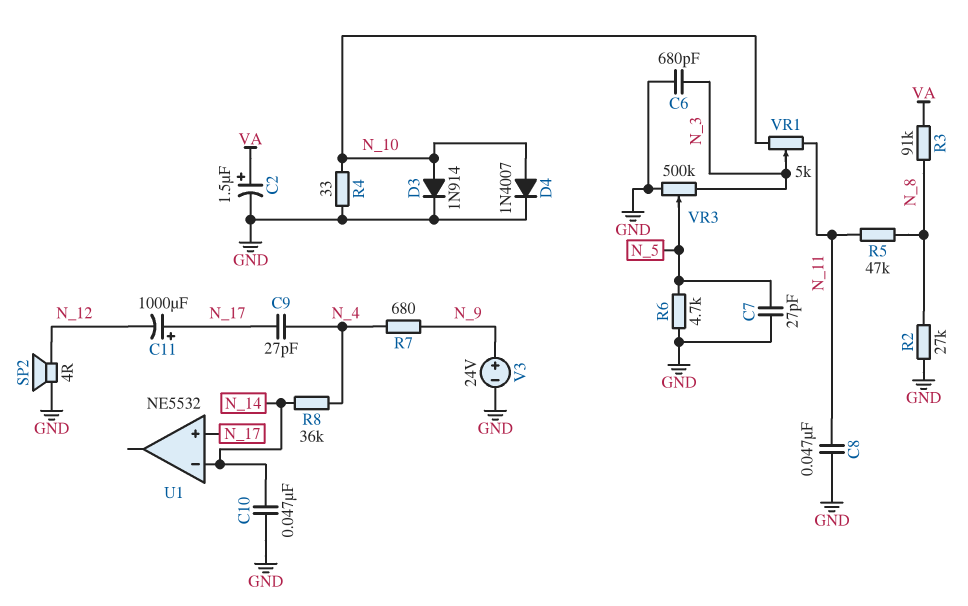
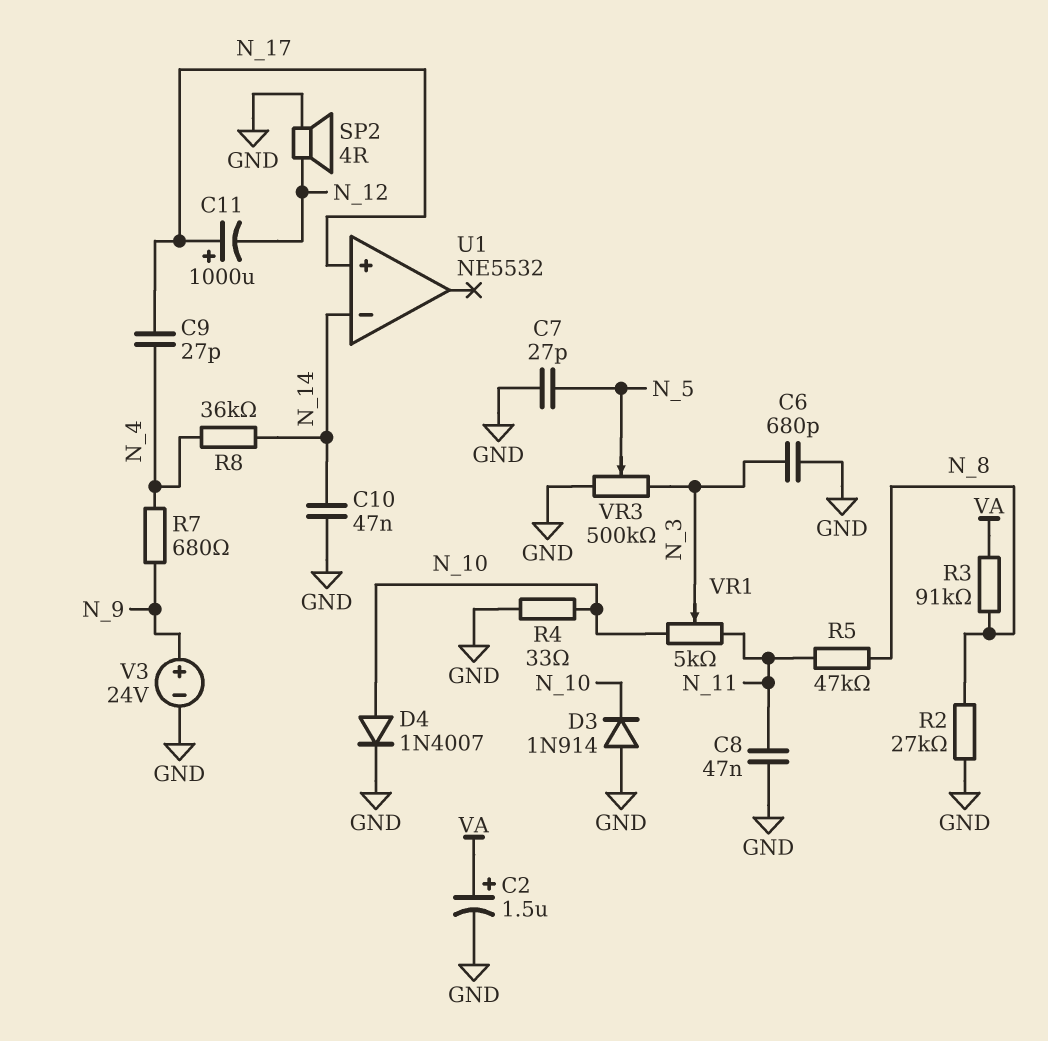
D3: diode 1N914 (A N_10, K GND) -> diode 1N914 (A GND, K N_10)
R6: 4.7k (GND, N_5) -> none

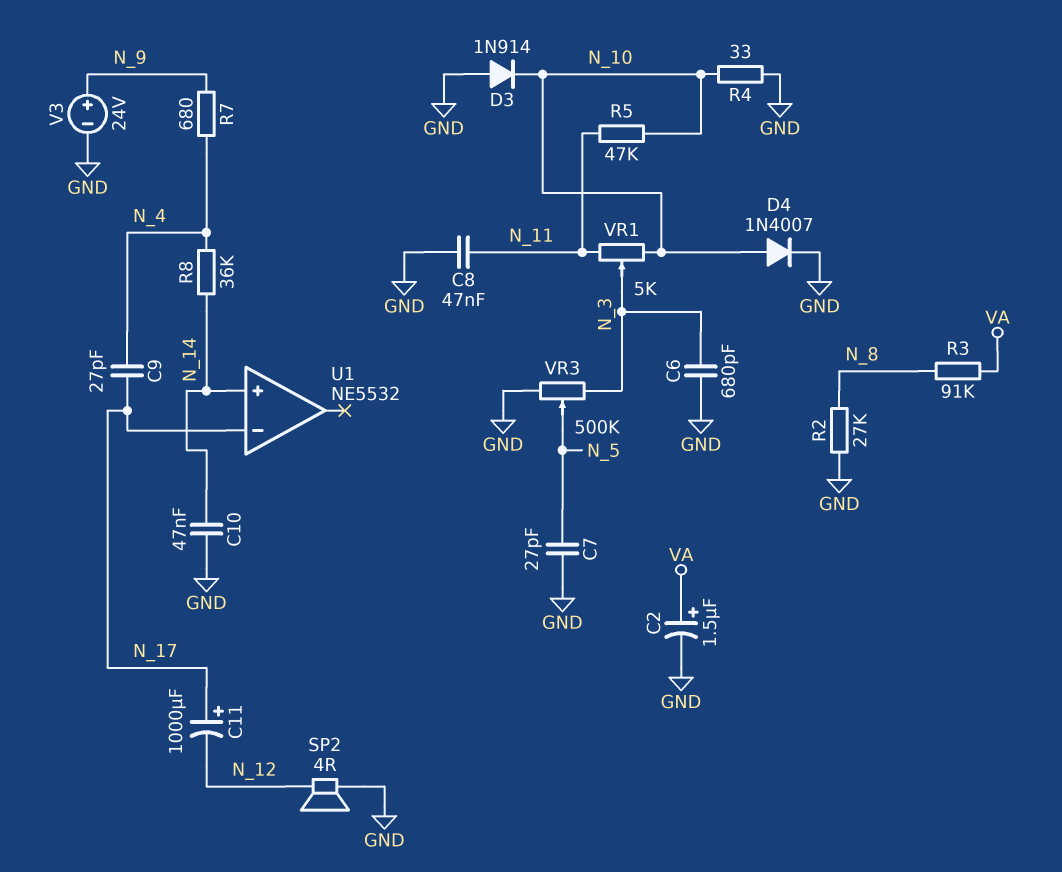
R5: 47k (N_8, N_11) -> 47k (N_10, N_11)
U1 pin in+: N_17 -> N_14
U1 pin in-: N_14 -> N_17

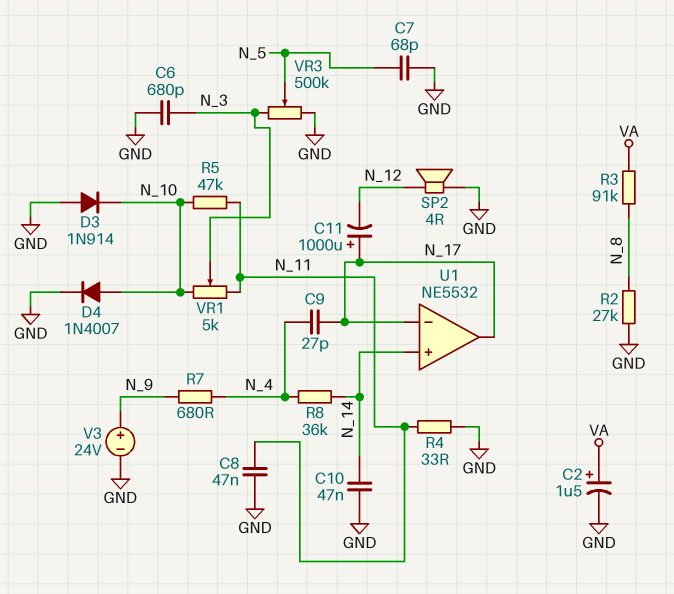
C7: 27pF (GND, N_5) -> 68pF (GND, N_5)
R4: 33 (GND, N_10) -> 33 (GND, N_11)
U1 pin out: none -> N_17

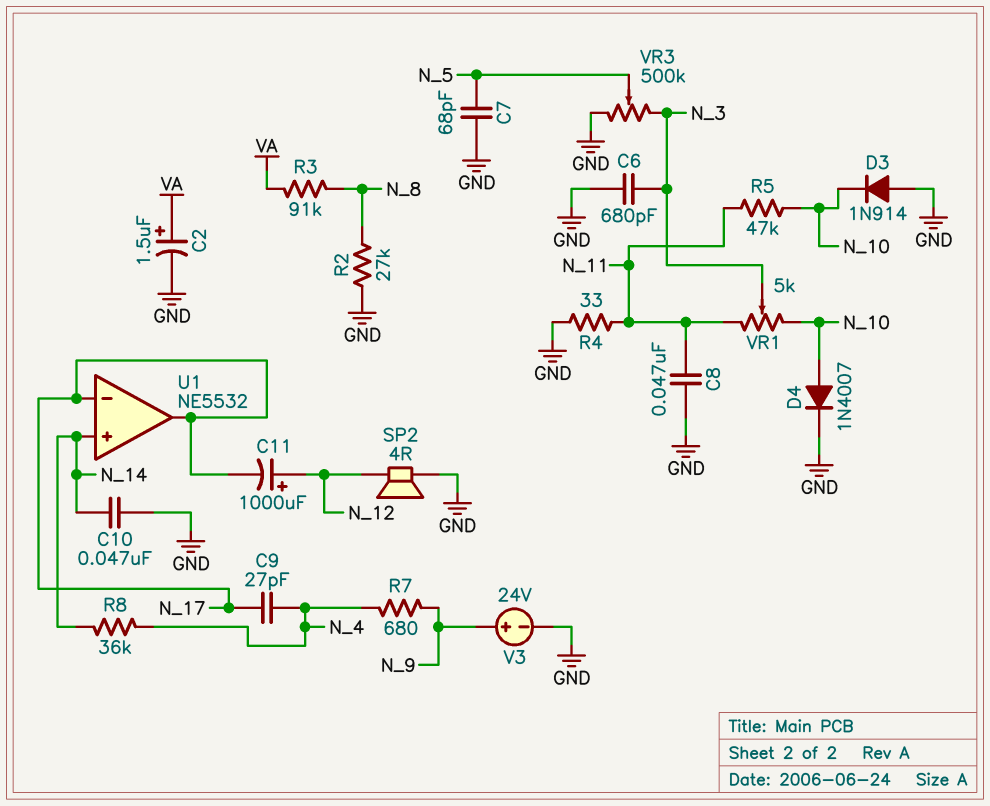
C11: 1000uF (plus N_17, minus N_12) -> 1000uF (plus N_12, minus N_17)

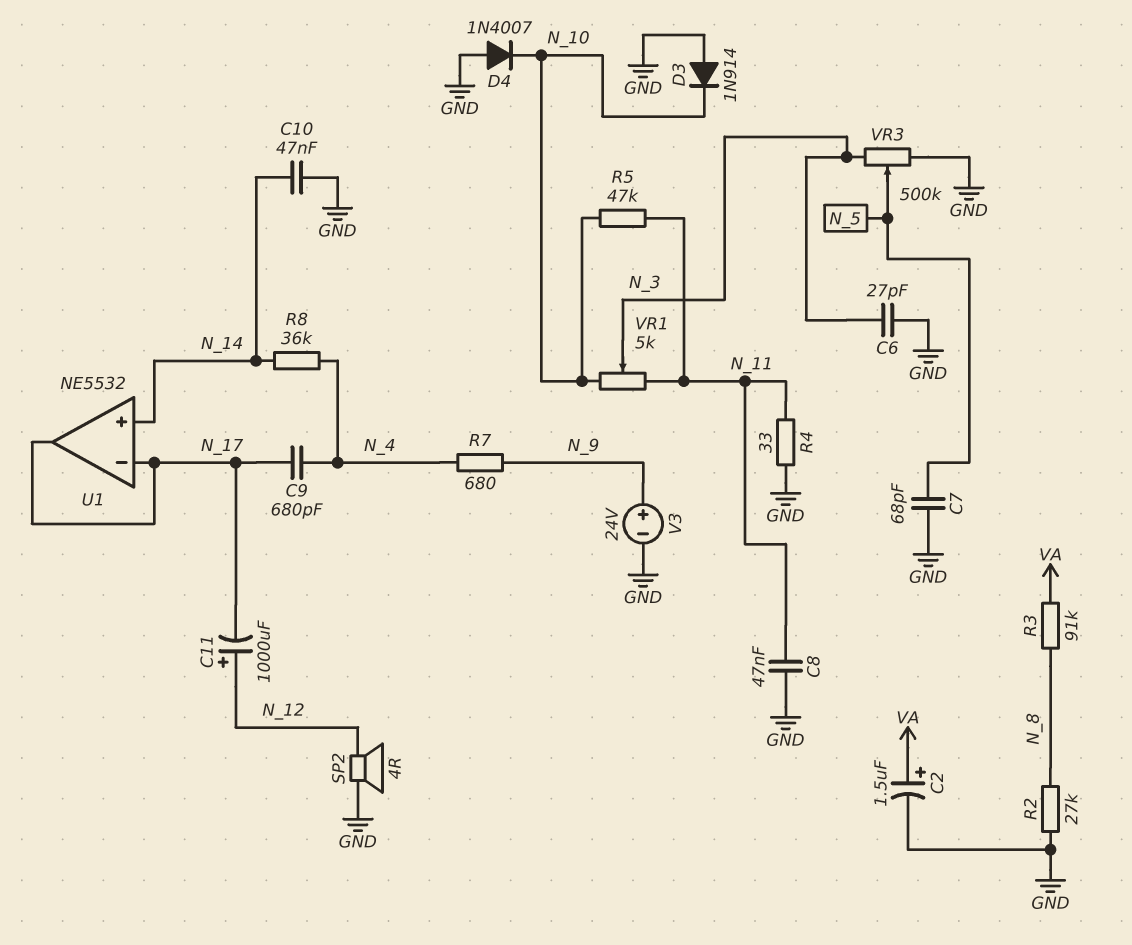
C6: 680pF (GND, N_3) -> 27pF (GND, N_3)
C9: 27pF (N_4, N_17) -> 680pF (N_4, N_17)
D4: diode 1N4007 (A N_10, K GND) -> diode 1N4007 (A GND, K N_10)

